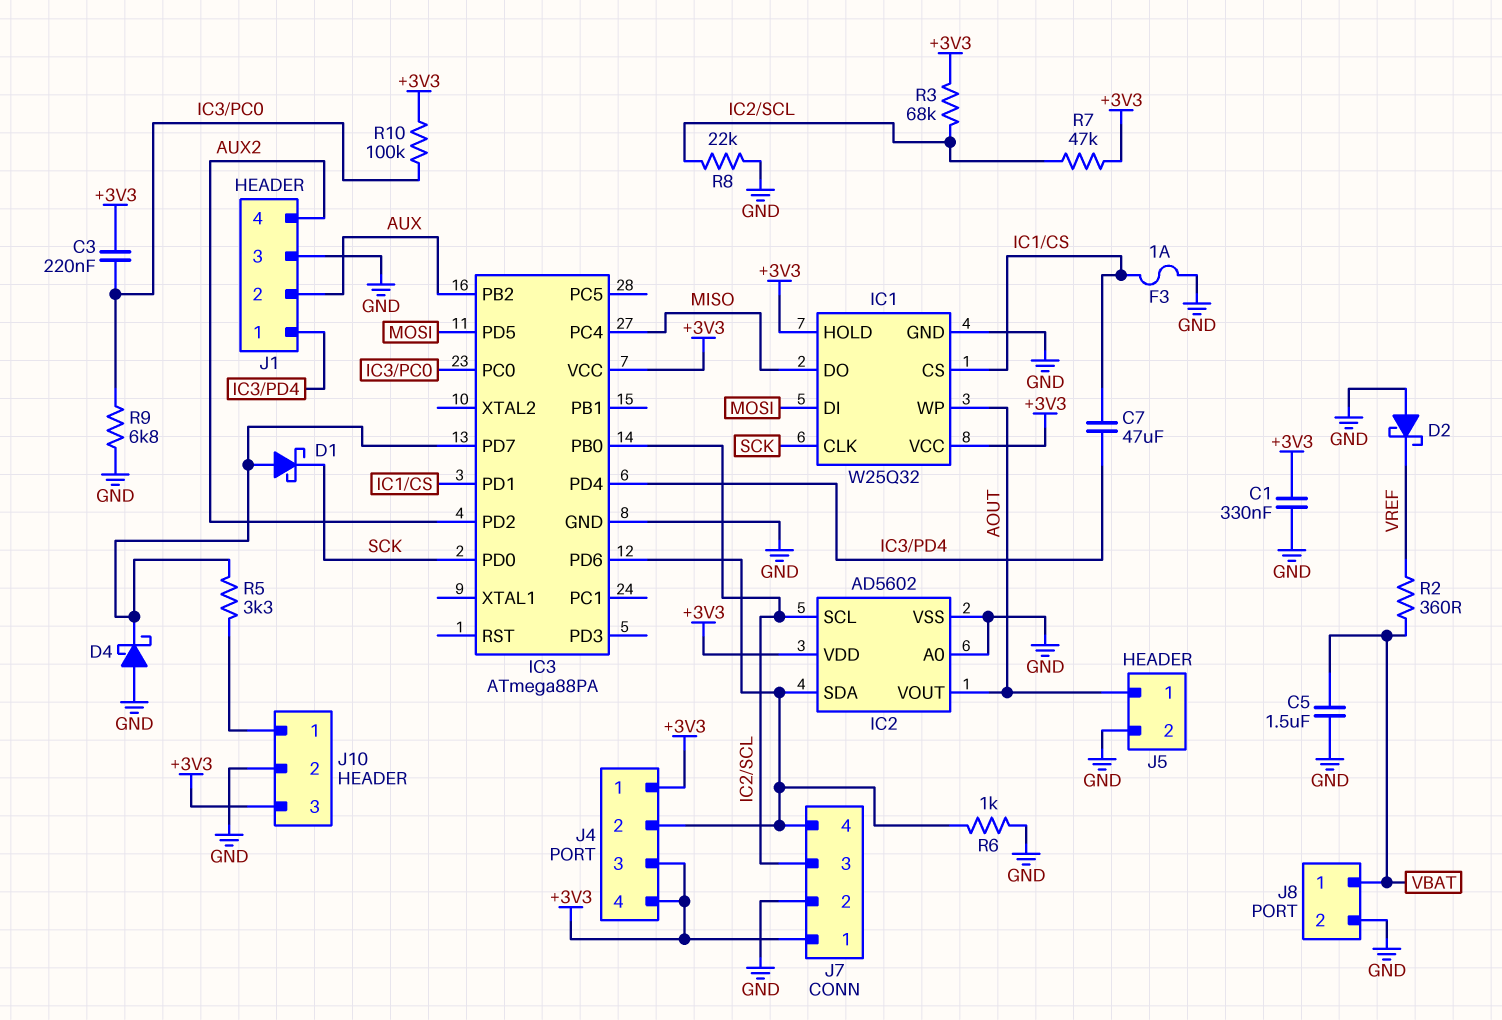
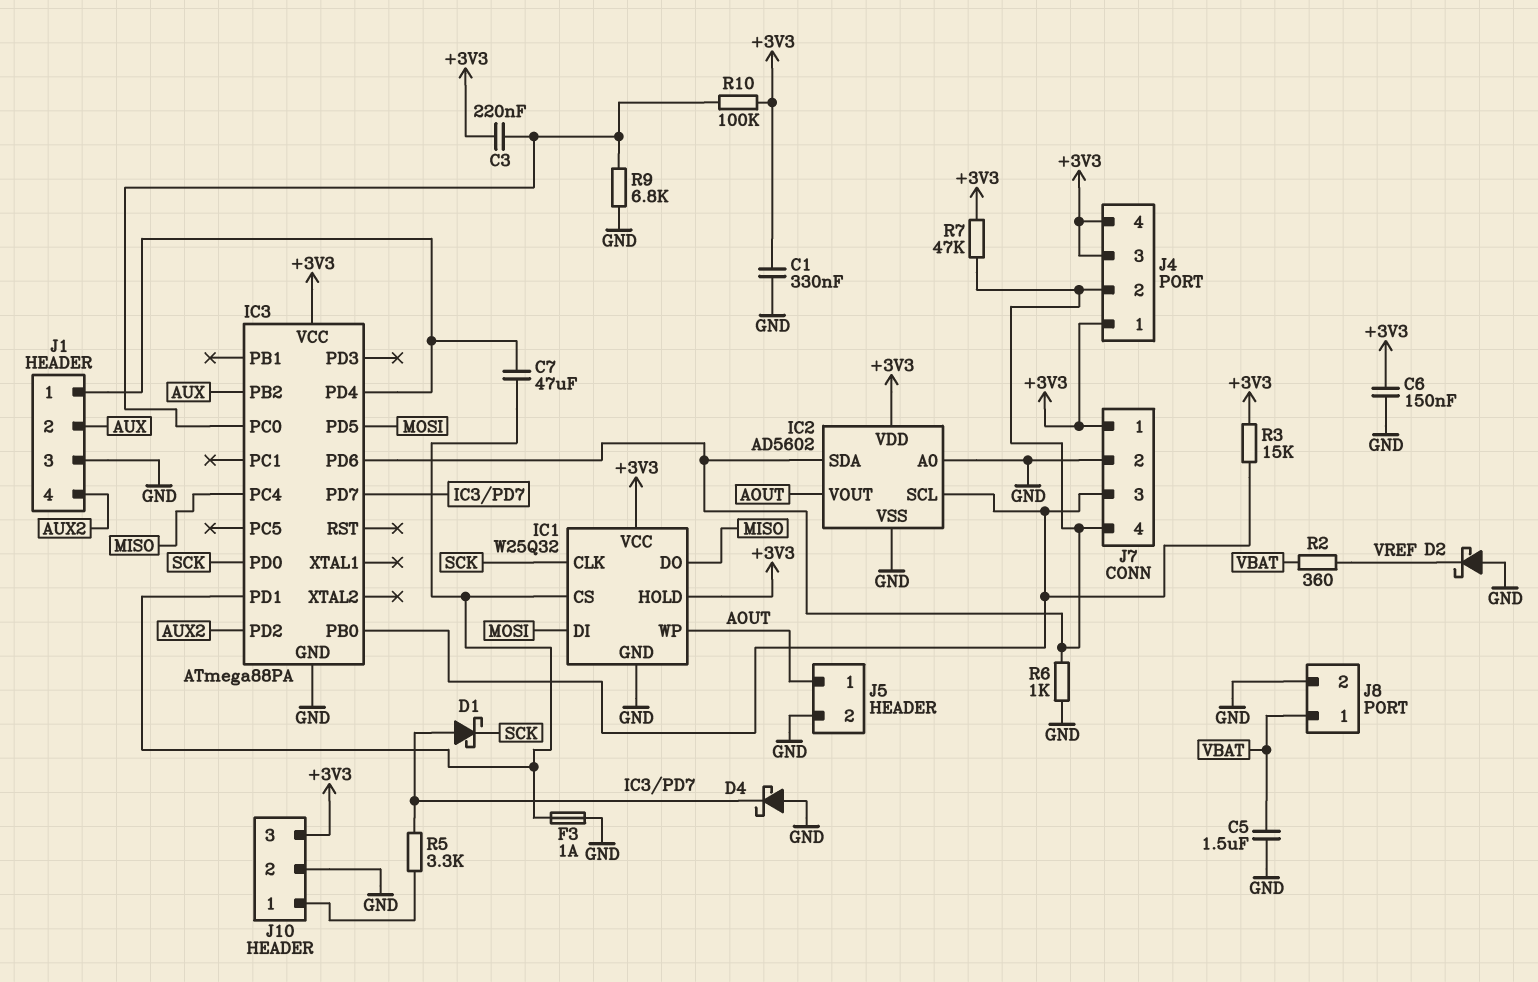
C6: none -> 150nF (+3V3, GND)
R3: 68k (+3V3, IC2/SCL) -> 15k (+3V3, IC2/SCL)
R7: 47k (+3V3, IC2/SCL) -> 47k (+3V3, IC2/SDA)
R8: 22k (GND, IC2/SCL) -> none

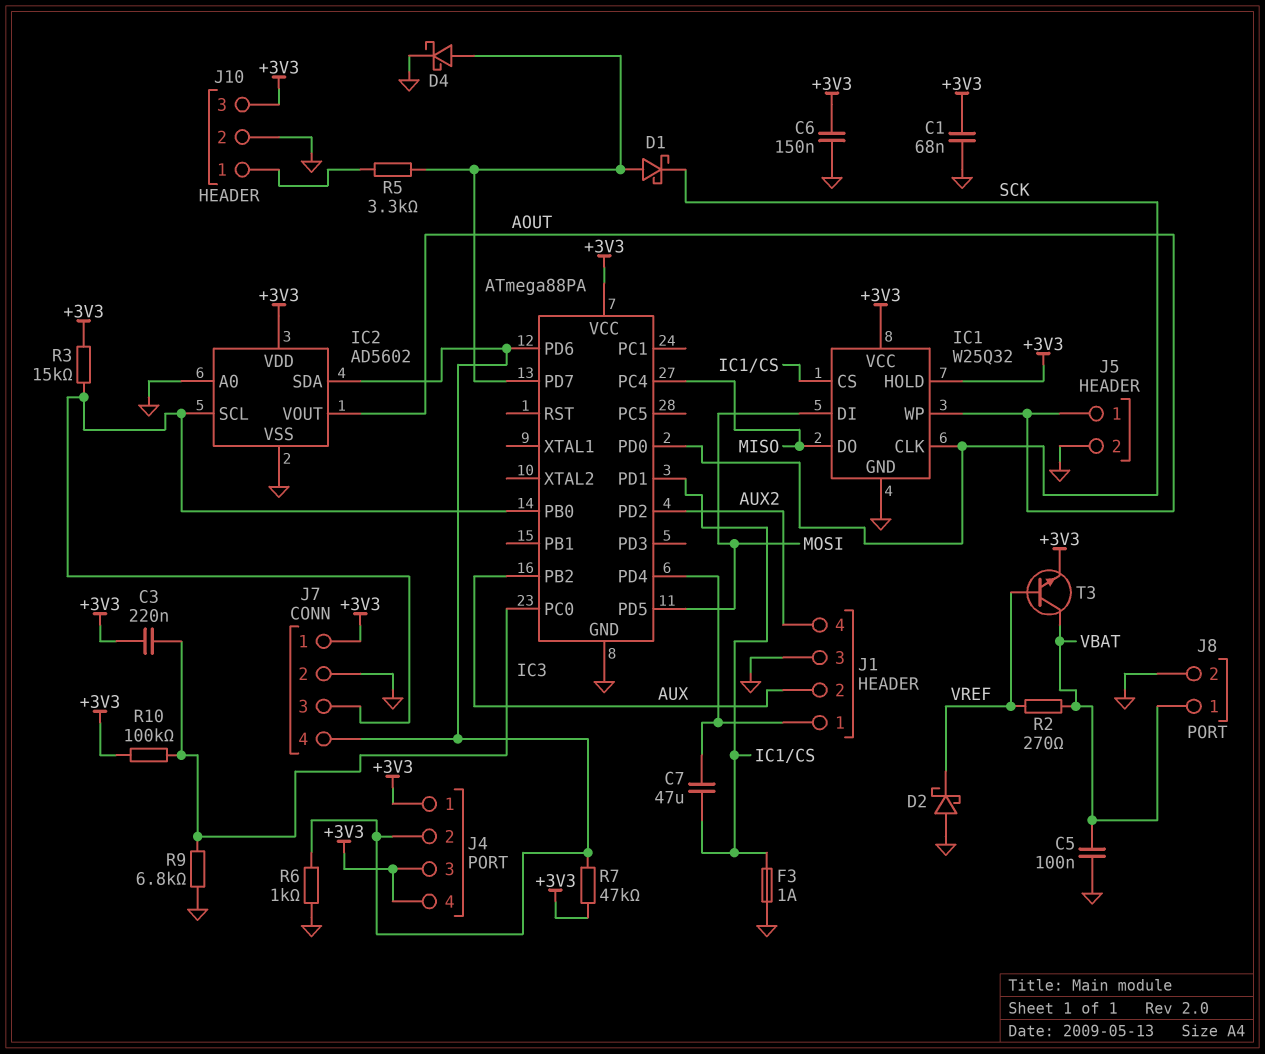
C1: 330nF (+3V3, GND) -> 68nF (+3V3, GND)
C5: 1.5uF (GND, VBAT) -> 100nF (GND, VBAT)
D4: schottky (A GND, K IC3/PD7) -> schottky (A IC3/PD7, K GND)
R2: 360 (VBAT, VREF) -> 270 (VBAT, VREF)
T3: none -> NPN (B VREF, C VBAT, E +3V3)

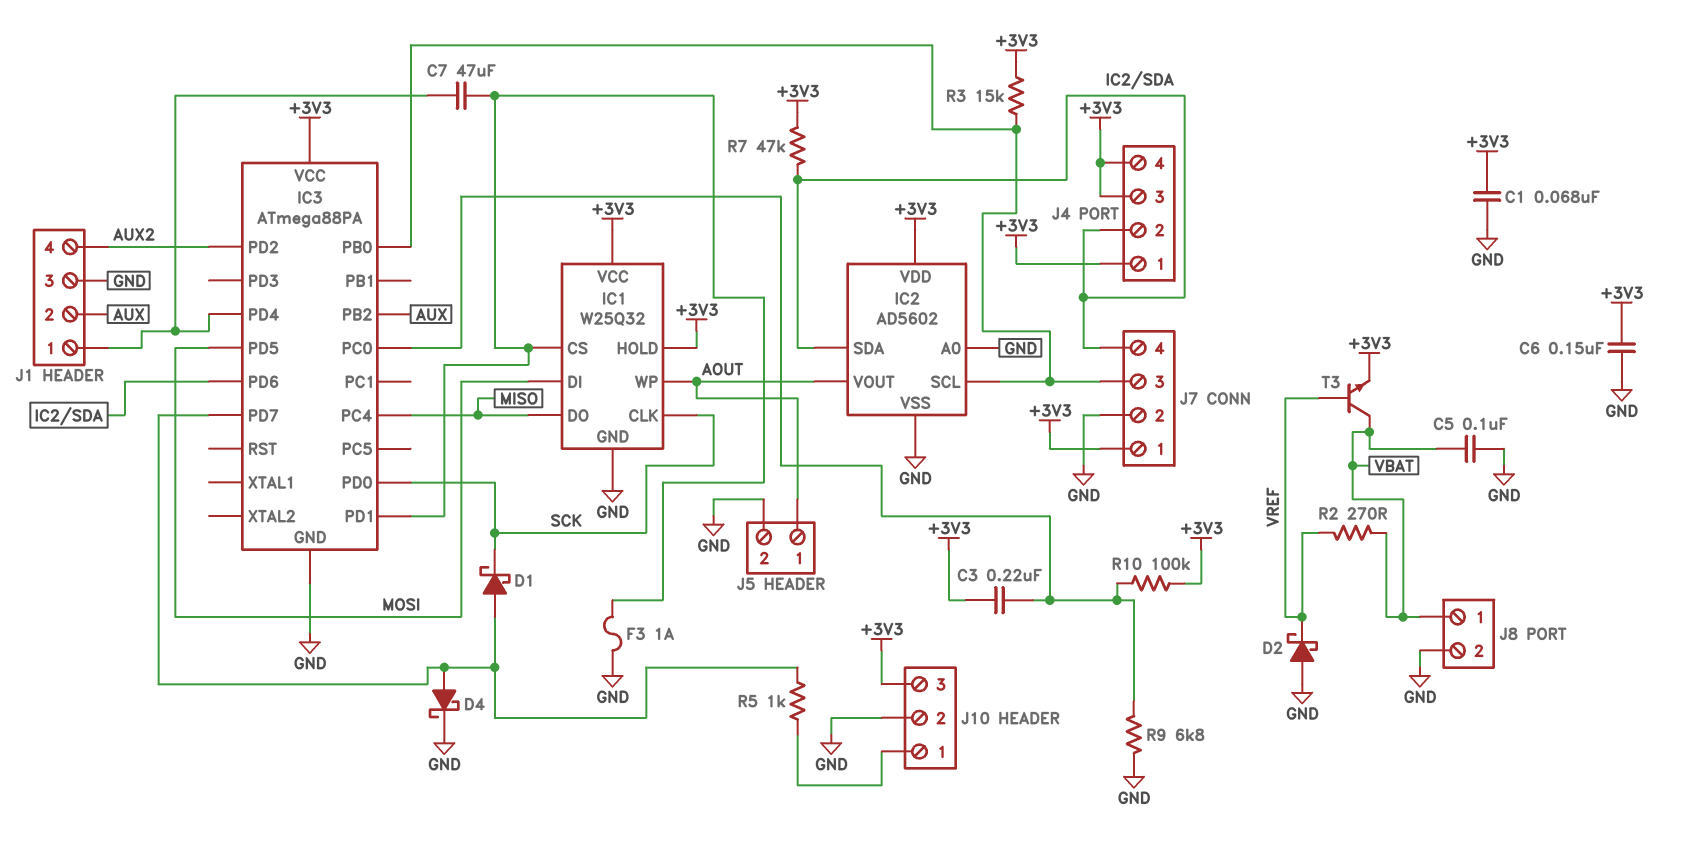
R5: 3.3k (IC3/PD7, J10/1) -> 1k (IC3/PD7, J10/1)
R6: 1k (GND, IC2/SDA) -> none

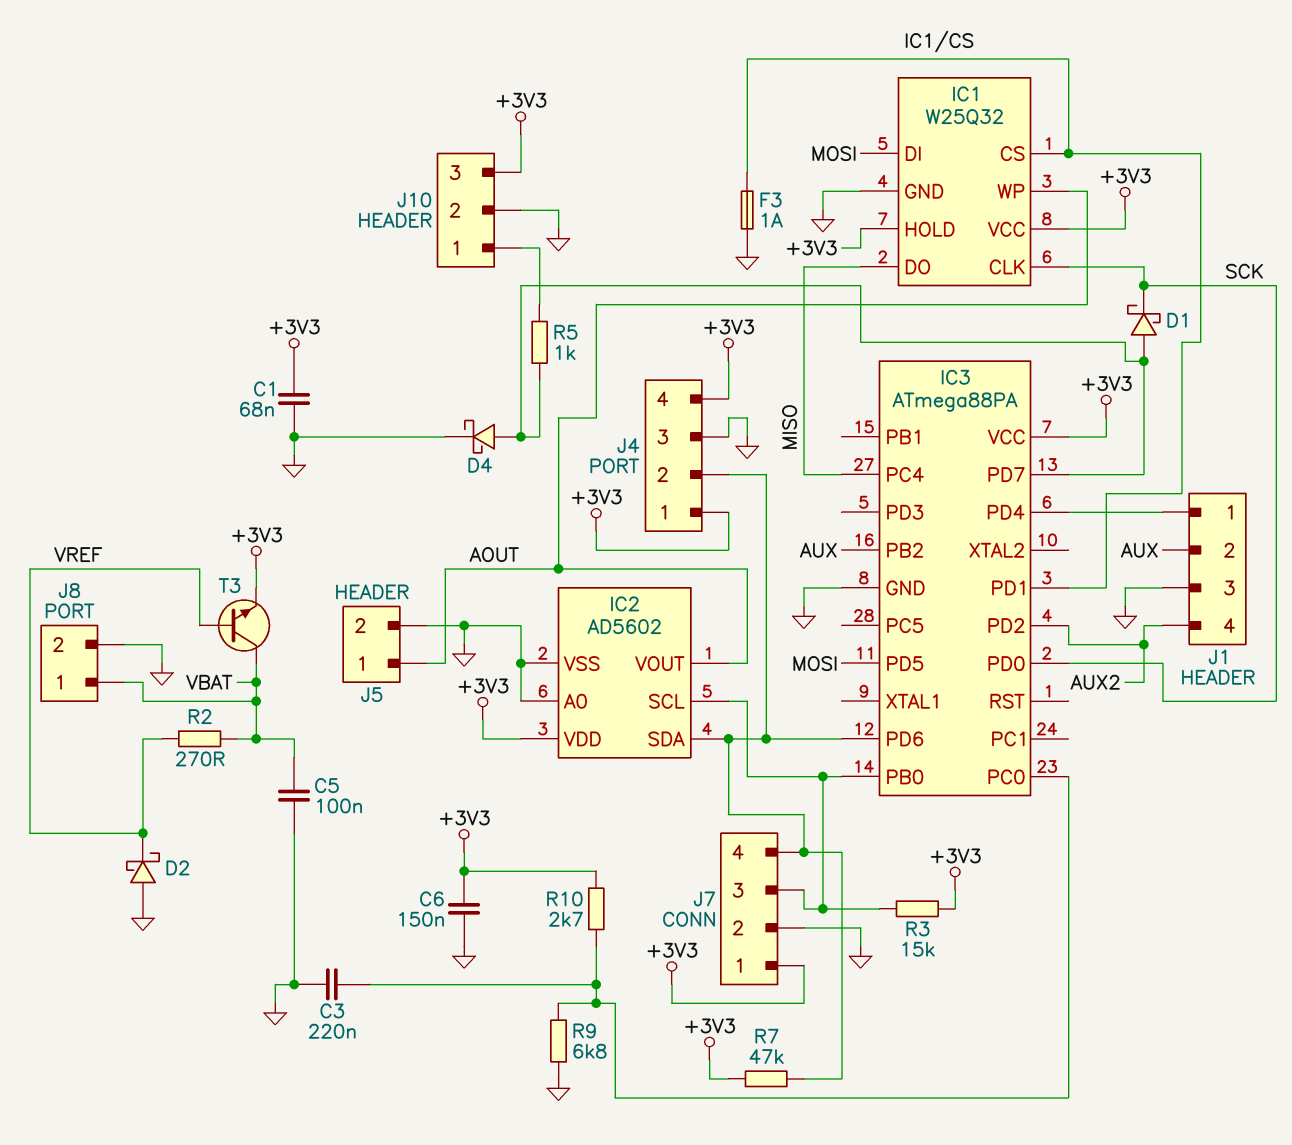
C3: 220nF (+3V3, IC3/PC0) -> 220nF (GND, IC3/PC0)
C7: 47uF (IC1/CS, IC3/PD4) -> none
J4 pin 3: +3V3 -> GND
R10: 100k (+3V3, IC3/PC0) -> 2.7k (+3V3, IC3/PC0)

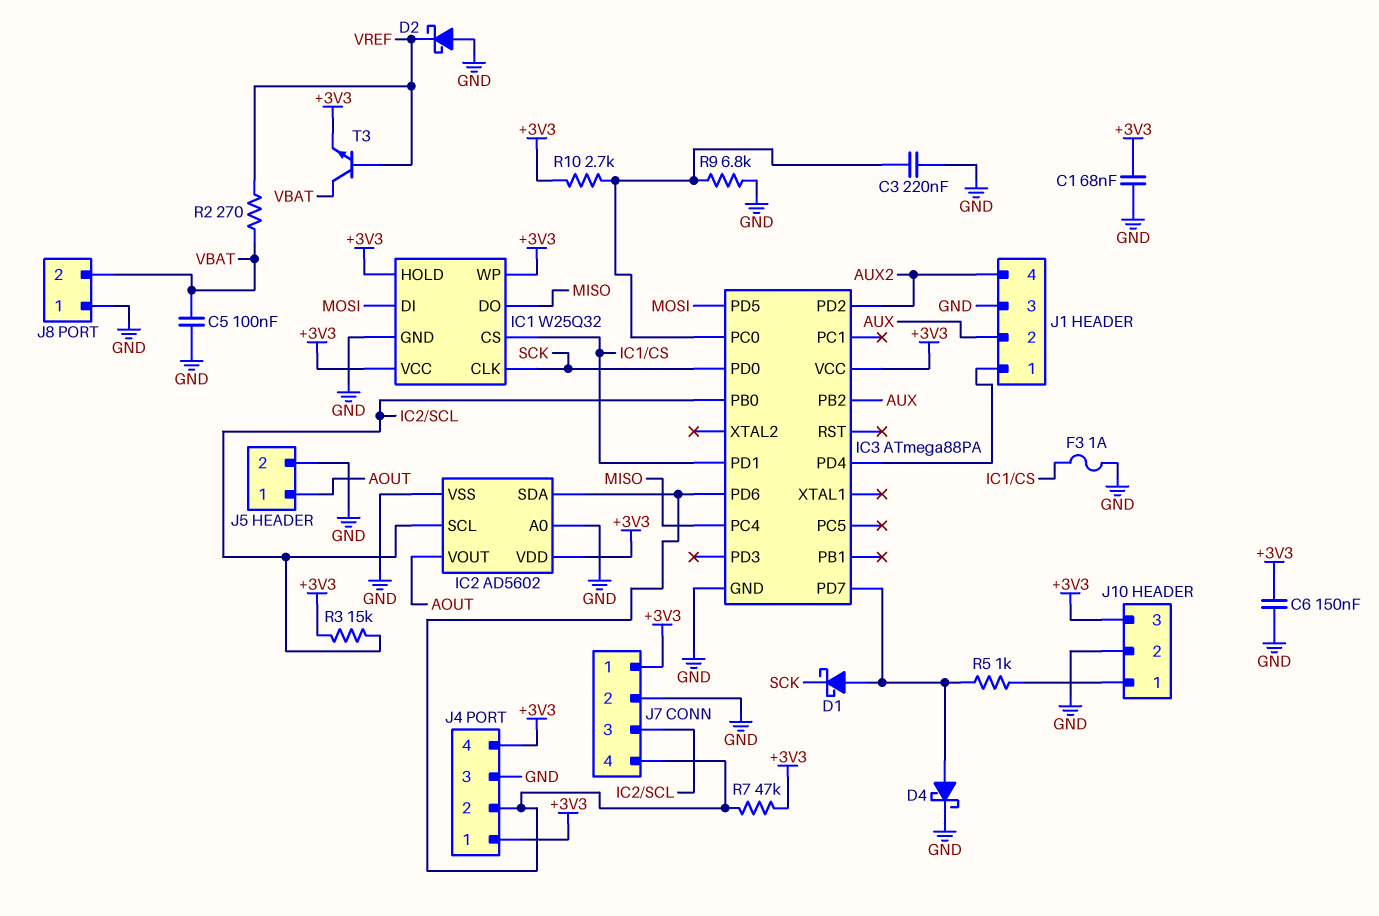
IC1 pin WP: AOUT -> +3V3
J8 pin 1: VBAT -> GND
J8 pin 2: GND -> VBAT

